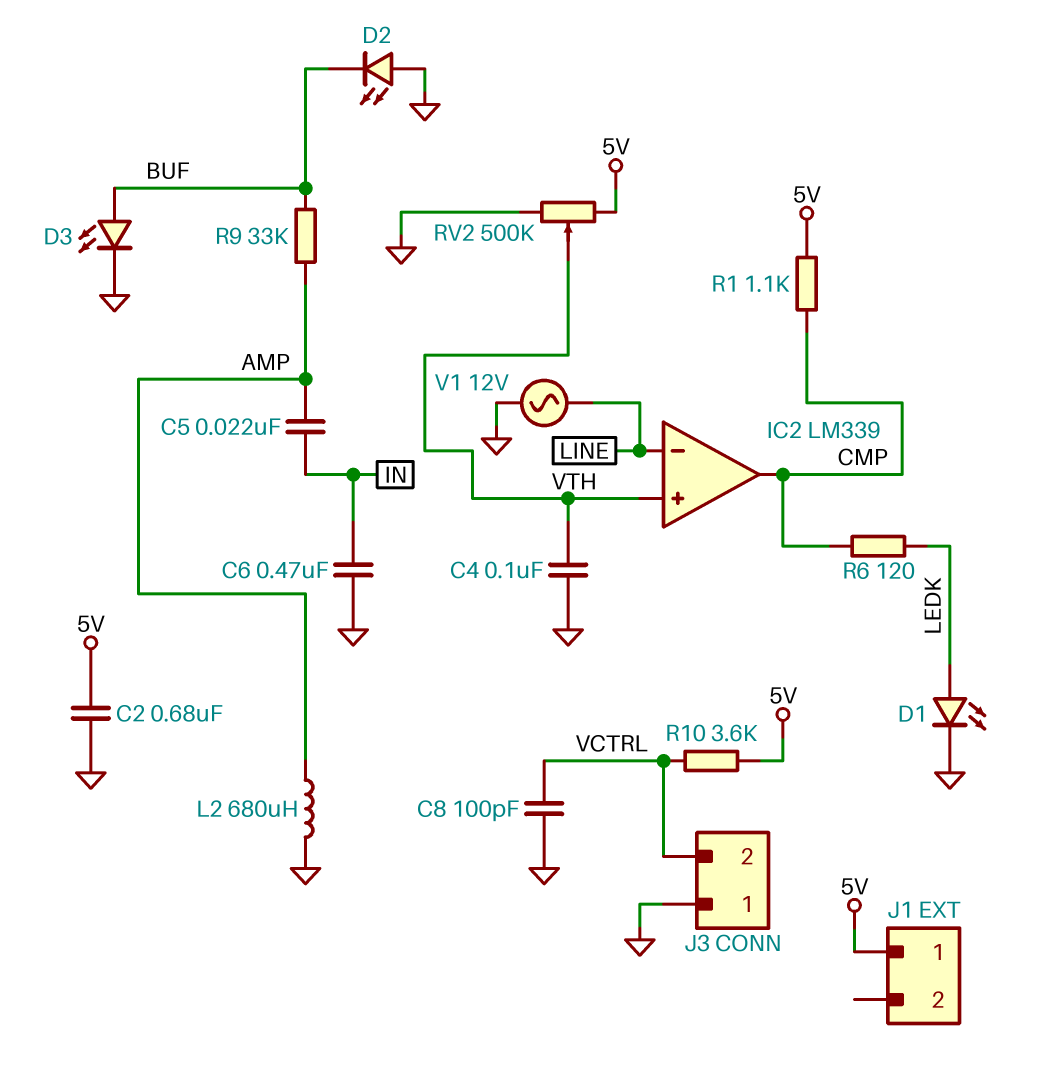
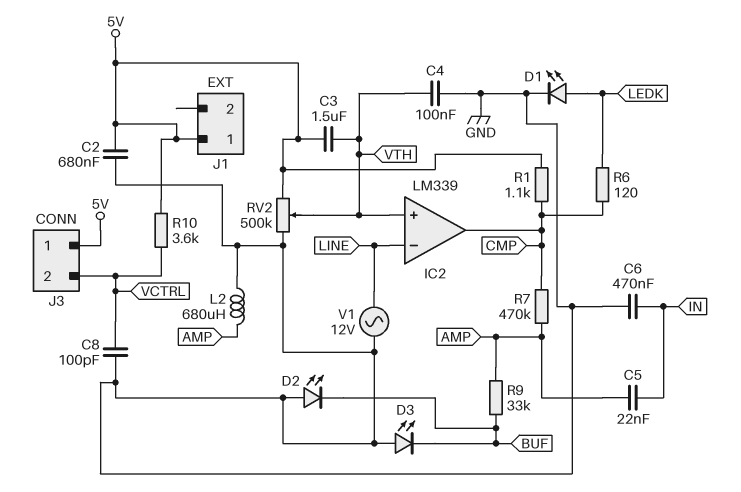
C3: none -> 1.5uF (5V, VTH)
D3: LED (A BUF, K GND) -> LED (A GND, K BUF)
J3 pin 1: GND -> 5V
R7: none -> 470k (AMP, CMP)

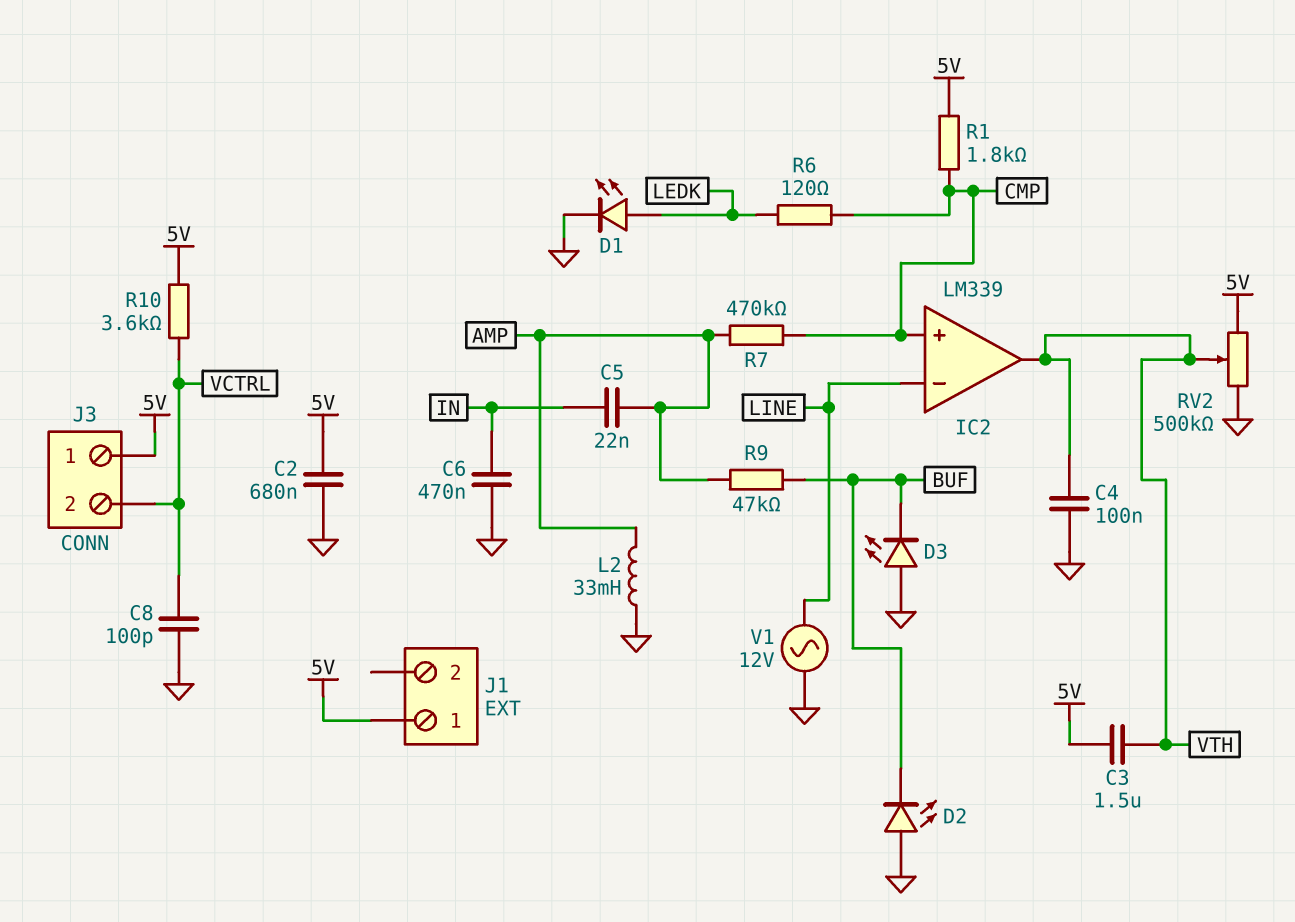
IC2 pin in+: VTH -> CMP
IC2 pin out: CMP -> VTH
L2: 680uH (AMP, GND) -> 33mH (AMP, GND)
R1: 1.1k (5V, CMP) -> 1.8k (5V, CMP)
R9: 33k (AMP, BUF) -> 47k (AMP, BUF)

